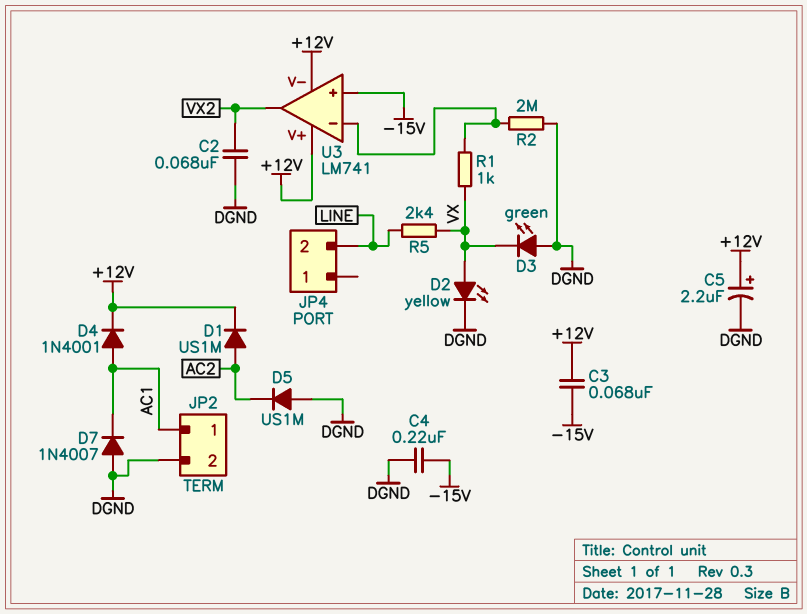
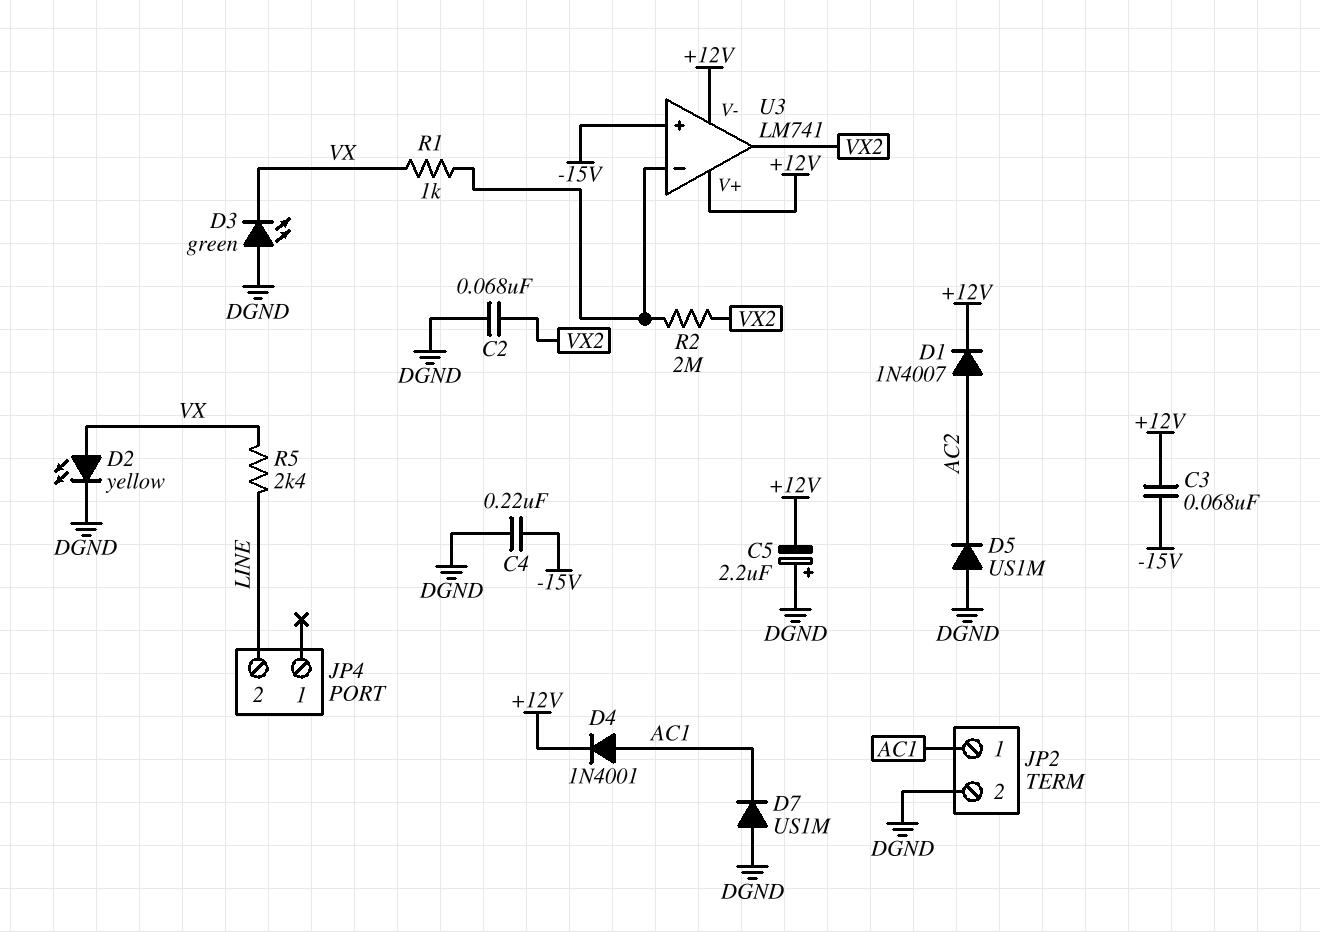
C5: 2.2uF (plus +12V, minus DGND) -> 2.2uF (plus DGND, minus +12V)
D1: diode US1M (A AC2, K +12V) -> diode 1N4007 (A AC2, K +12V)
D7: diode 1N4007 (A DGND, K AC1) -> diode US1M (A DGND, K AC1)
R2: 2M (DGND, U3/in-) -> 2M (U3/in-, VX2)

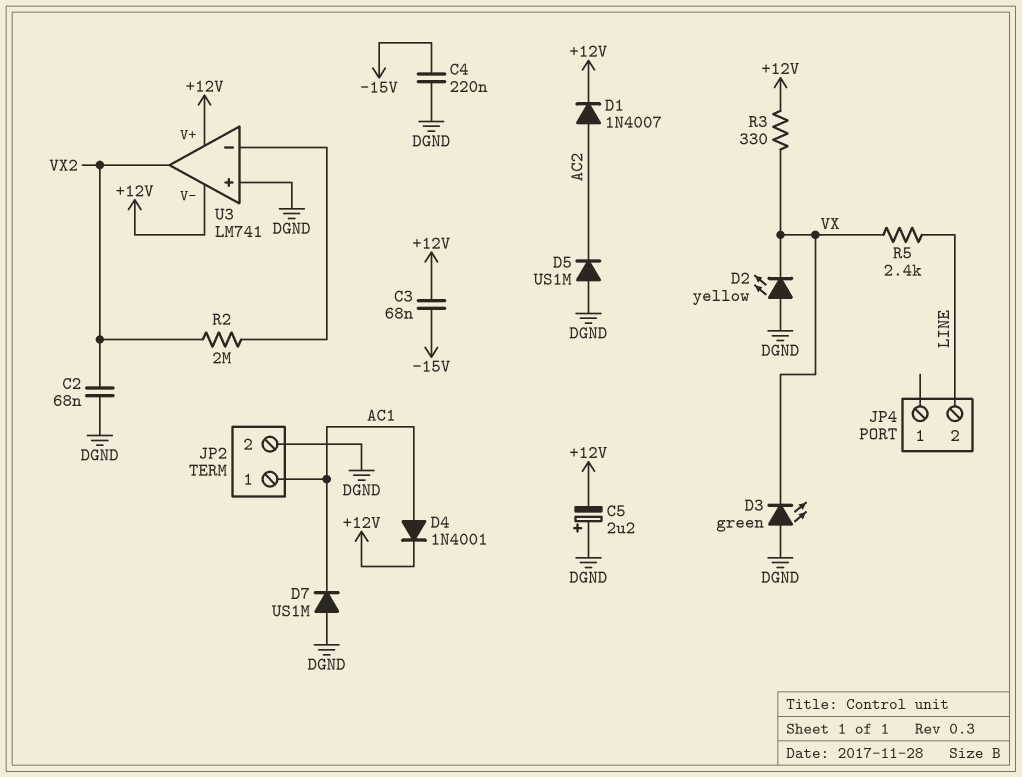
D2: LED yellow (A VX, K DGND) -> LED yellow (A DGND, K VX)
R1: 1k (U3/in-, VX) -> none
R3: none -> 330 (+12V, VX)
U3 pin in+: -15V -> DGND

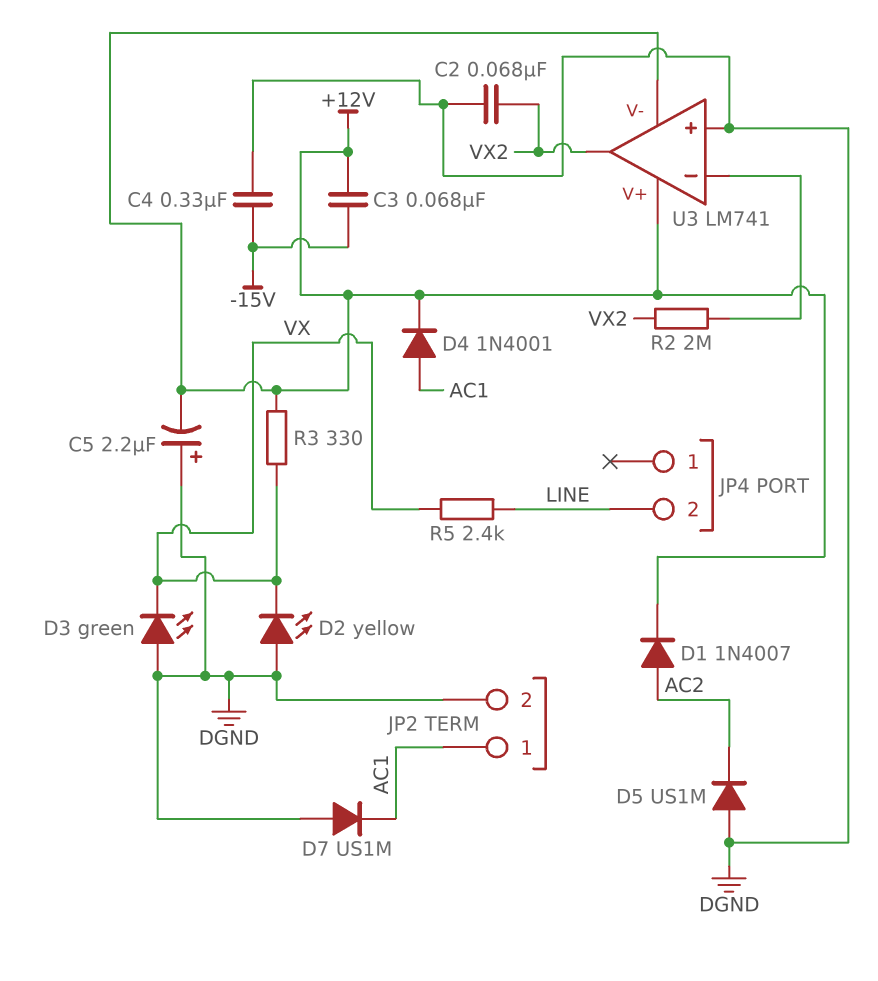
C4: 220nF (-15V, DGND) -> 330nF (-15V, DGND)

